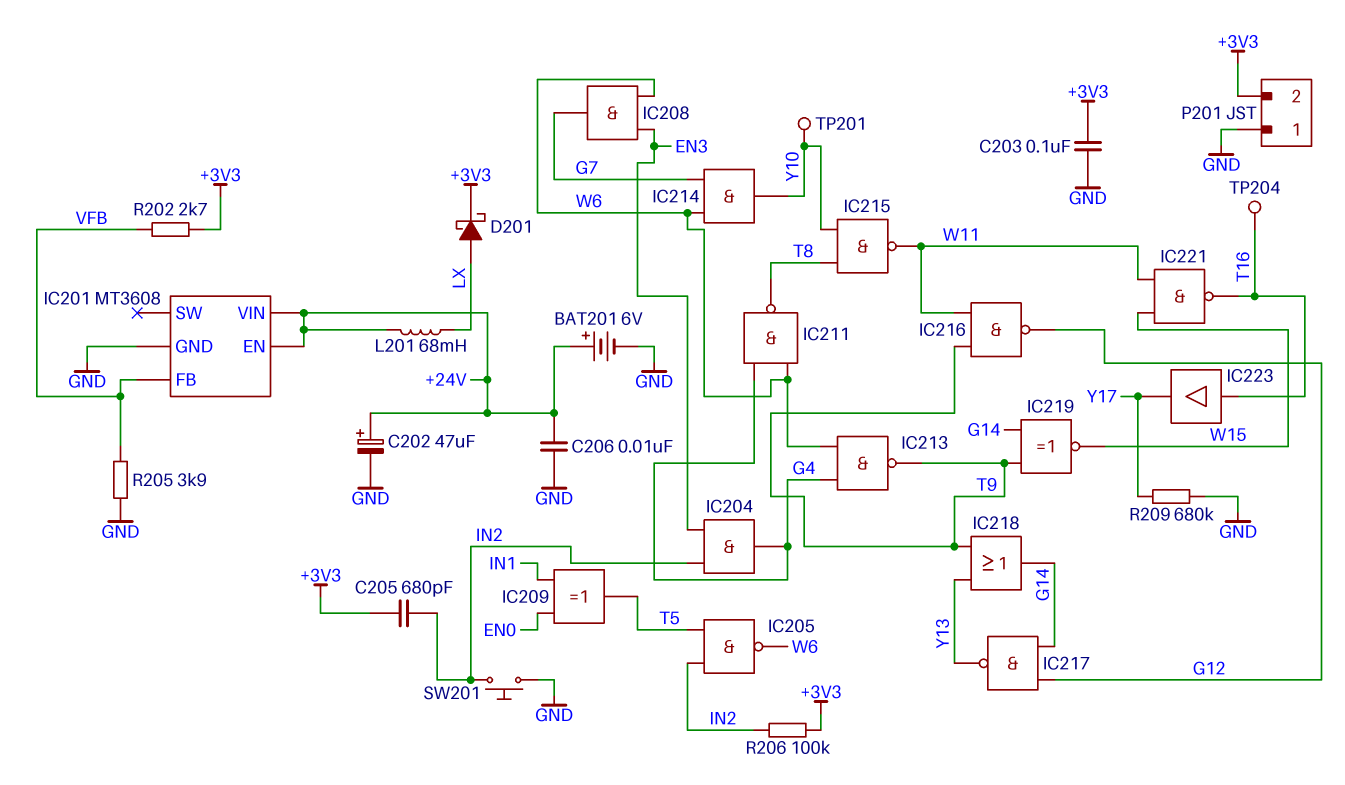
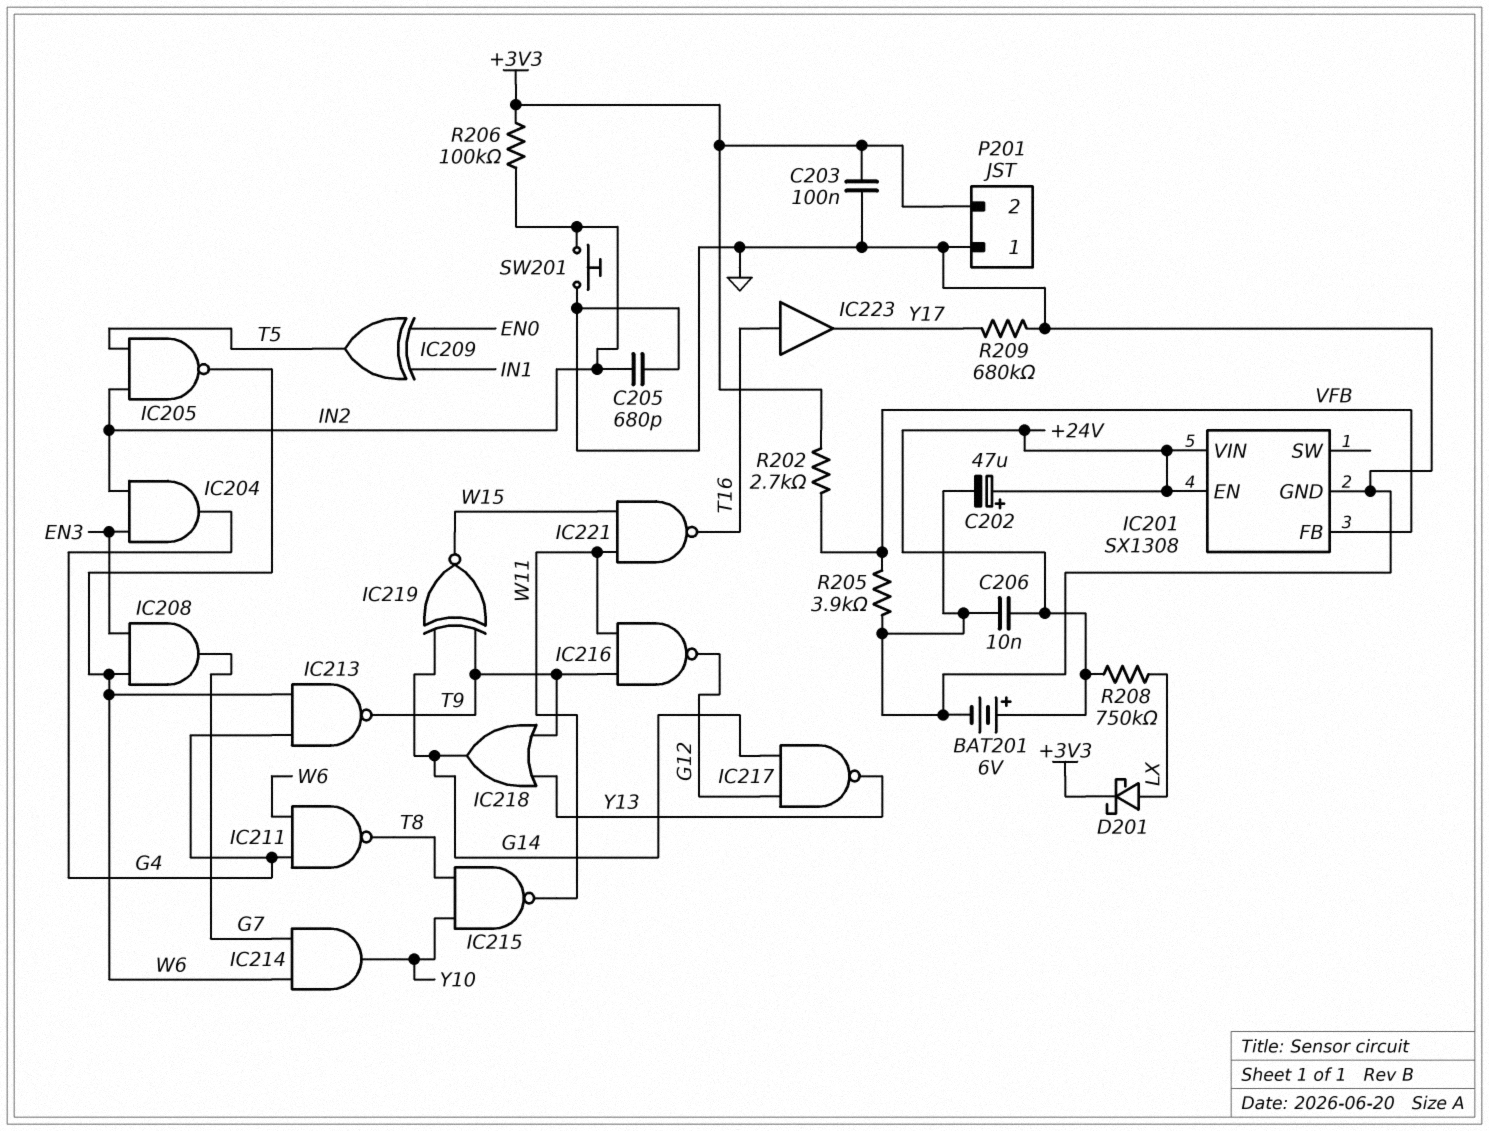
C205: 680pF (+3V3, IN2) -> 680pF (GND, IN2)
IC201: MT3608 -> SX1308
L201: 68mH (+24V, LX) -> none
R208: none -> 750k (+24V, LX)
TP201: test point (Y10) -> none
TP204: test point (T16) -> none

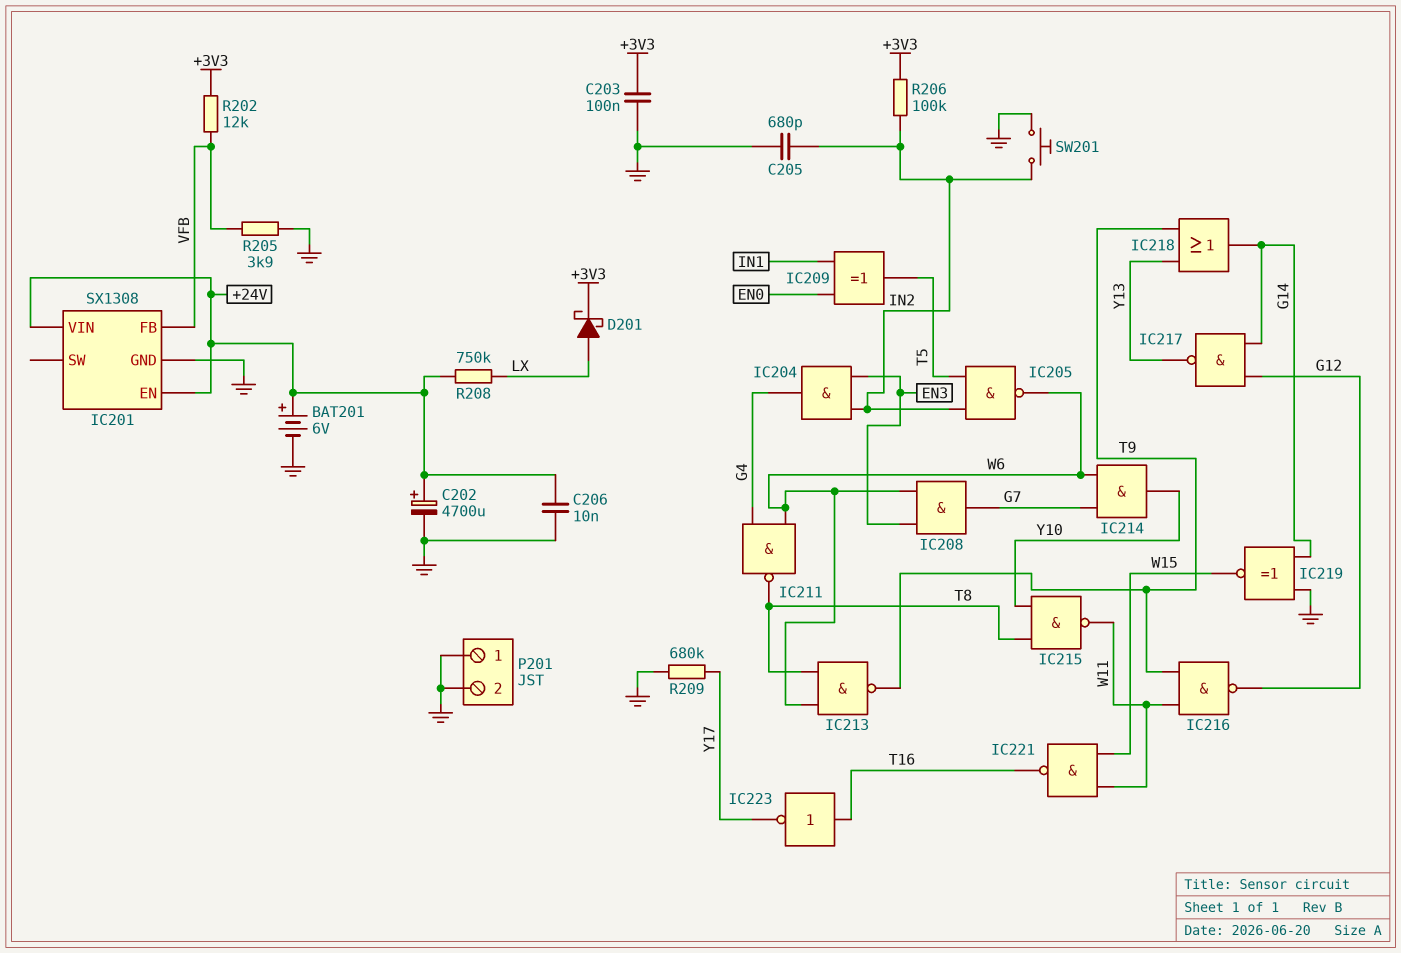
C202: 47uF (plus +24V, minus GND) -> 4700uF (plus +24V, minus GND)
IC213: NAND (in G4, in W6, out T9) -> NAND (in T8, in W6, out T9)
IC219: XNOR (in G14, in T9, out W15) -> XNOR (in G14, in GND, out W15)
IC223: buffer (in T16, out Y17) -> NOT (in T16, out Y17)
P201 pin 2: +3V3 -> GND
R202: 2.7k (+3V3, VFB) -> 12k (+3V3, VFB)

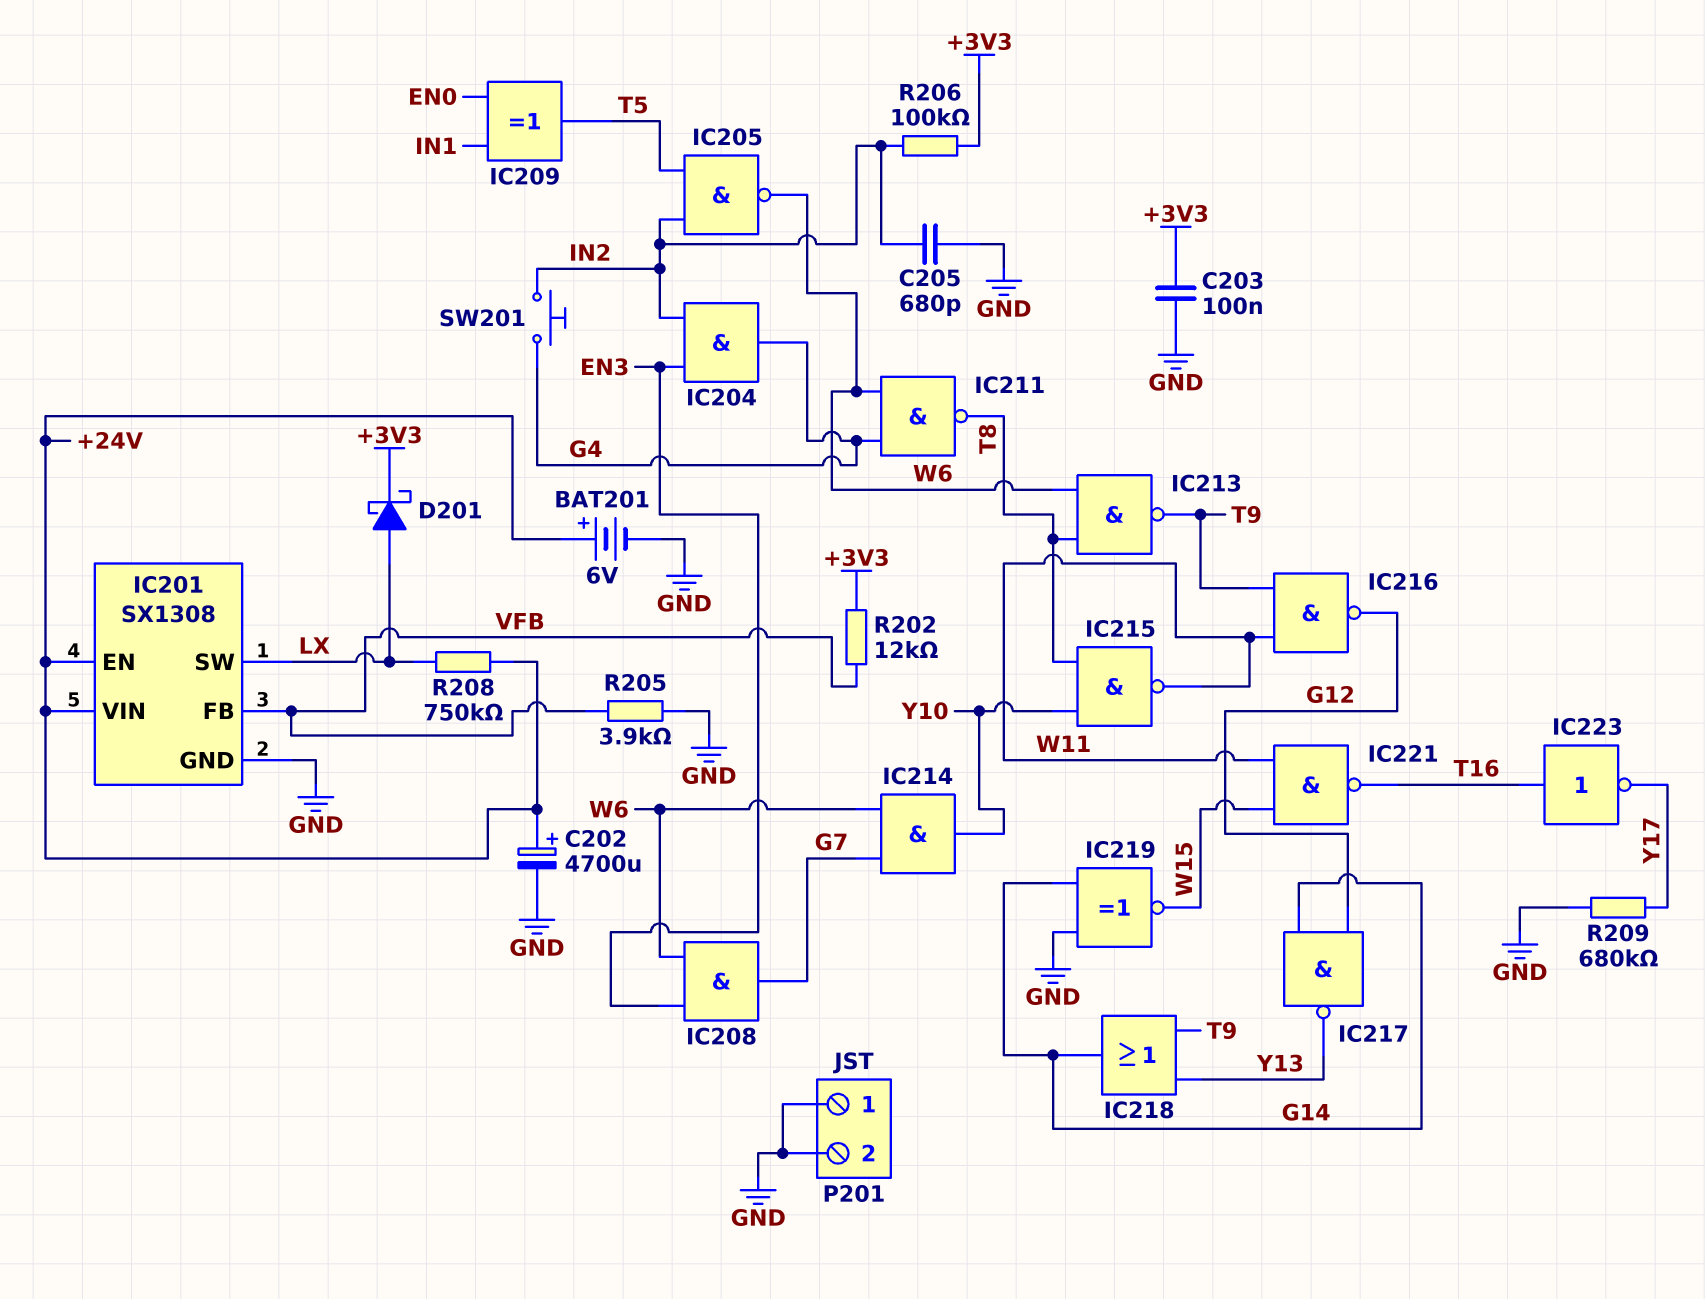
C206: 10nF (+24V, GND) -> none
IC201 pin SW: none -> LX
SW201: button (GND, IN2) -> button (G4, IN2)

